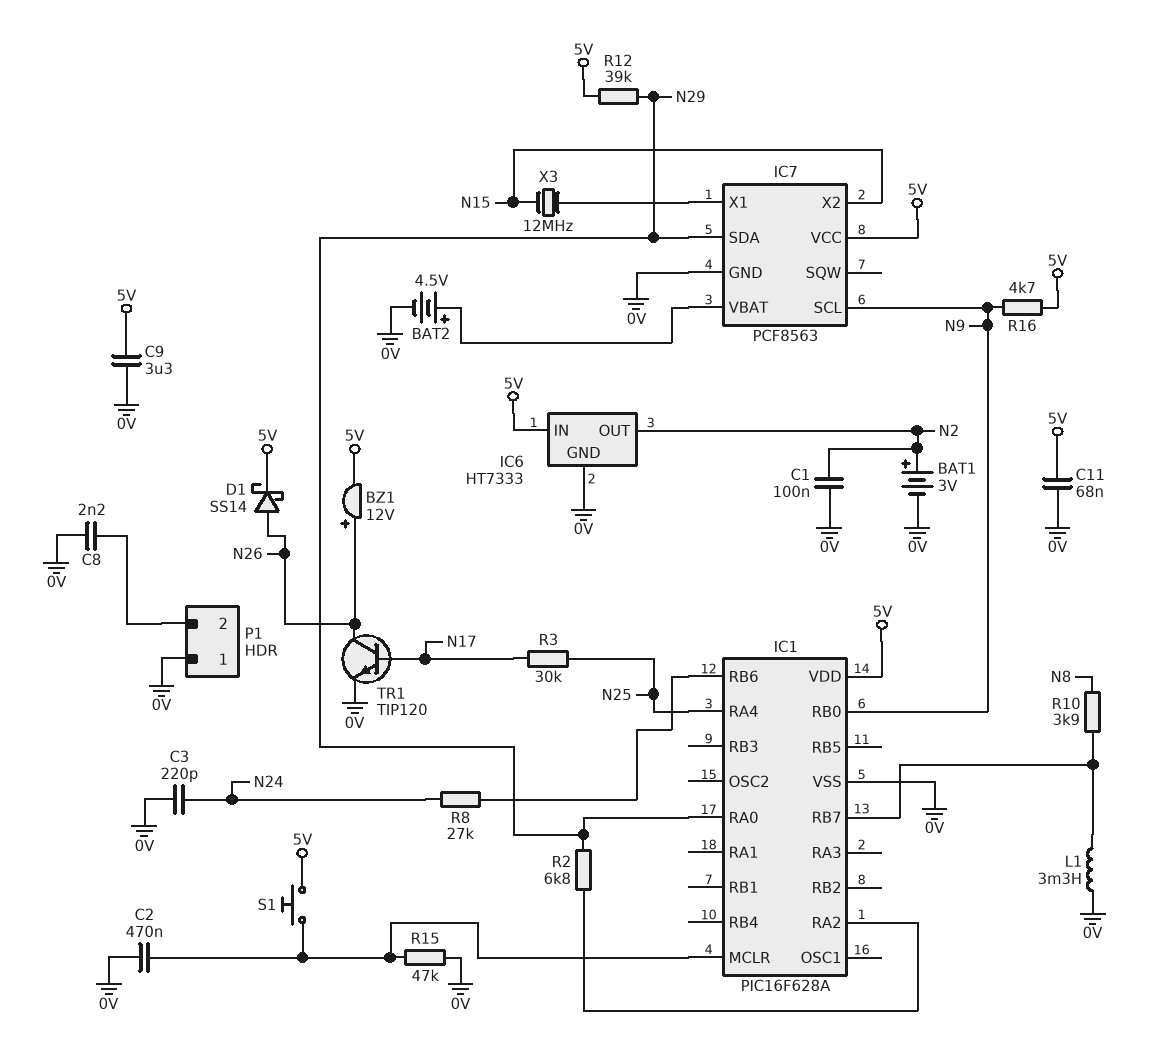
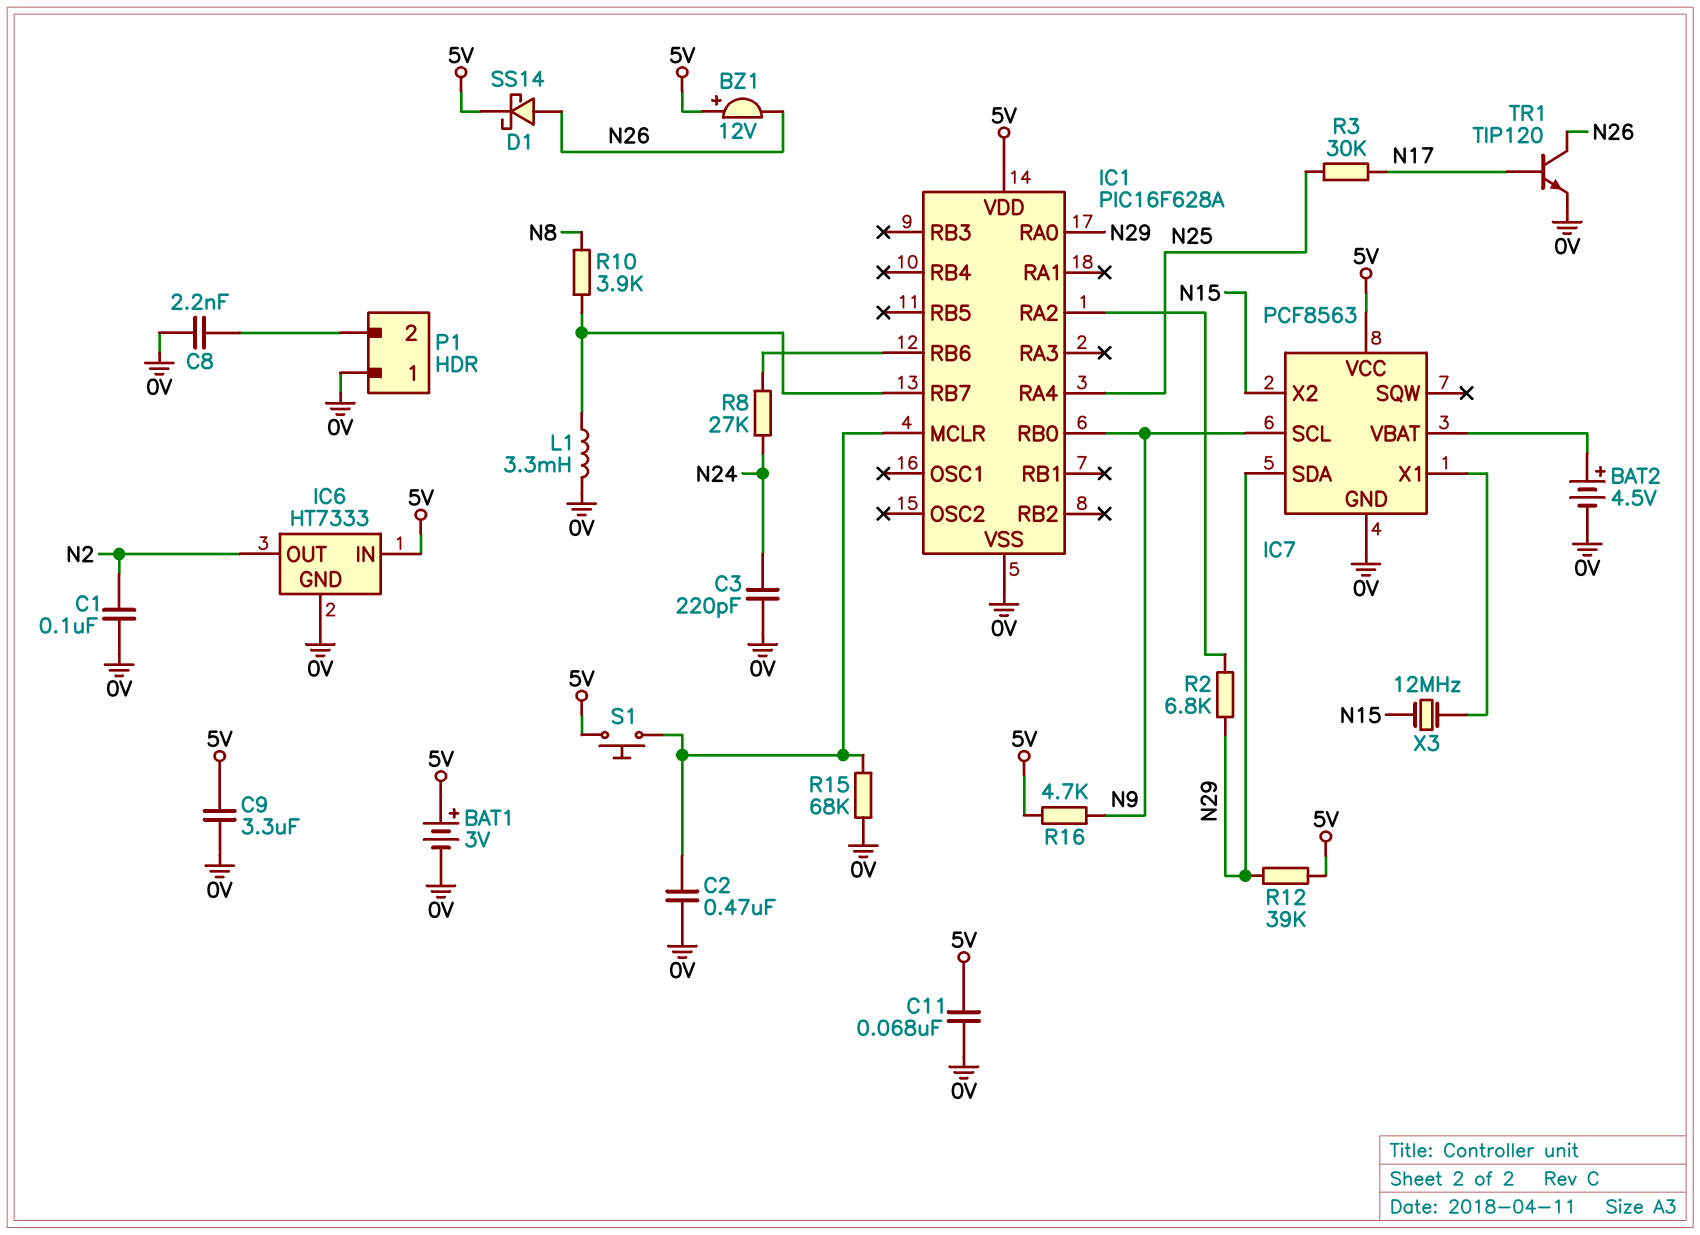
BAT1: 3V (plus N2, minus 0V) -> 3V (plus 5V, minus 0V)
BZ1: buzzer 12V (plus N26, minus 5V) -> buzzer 12V (plus 5V, minus N26)
R15: 47k (0V, IC1/MCLR) -> 68k (0V, IC1/MCLR)

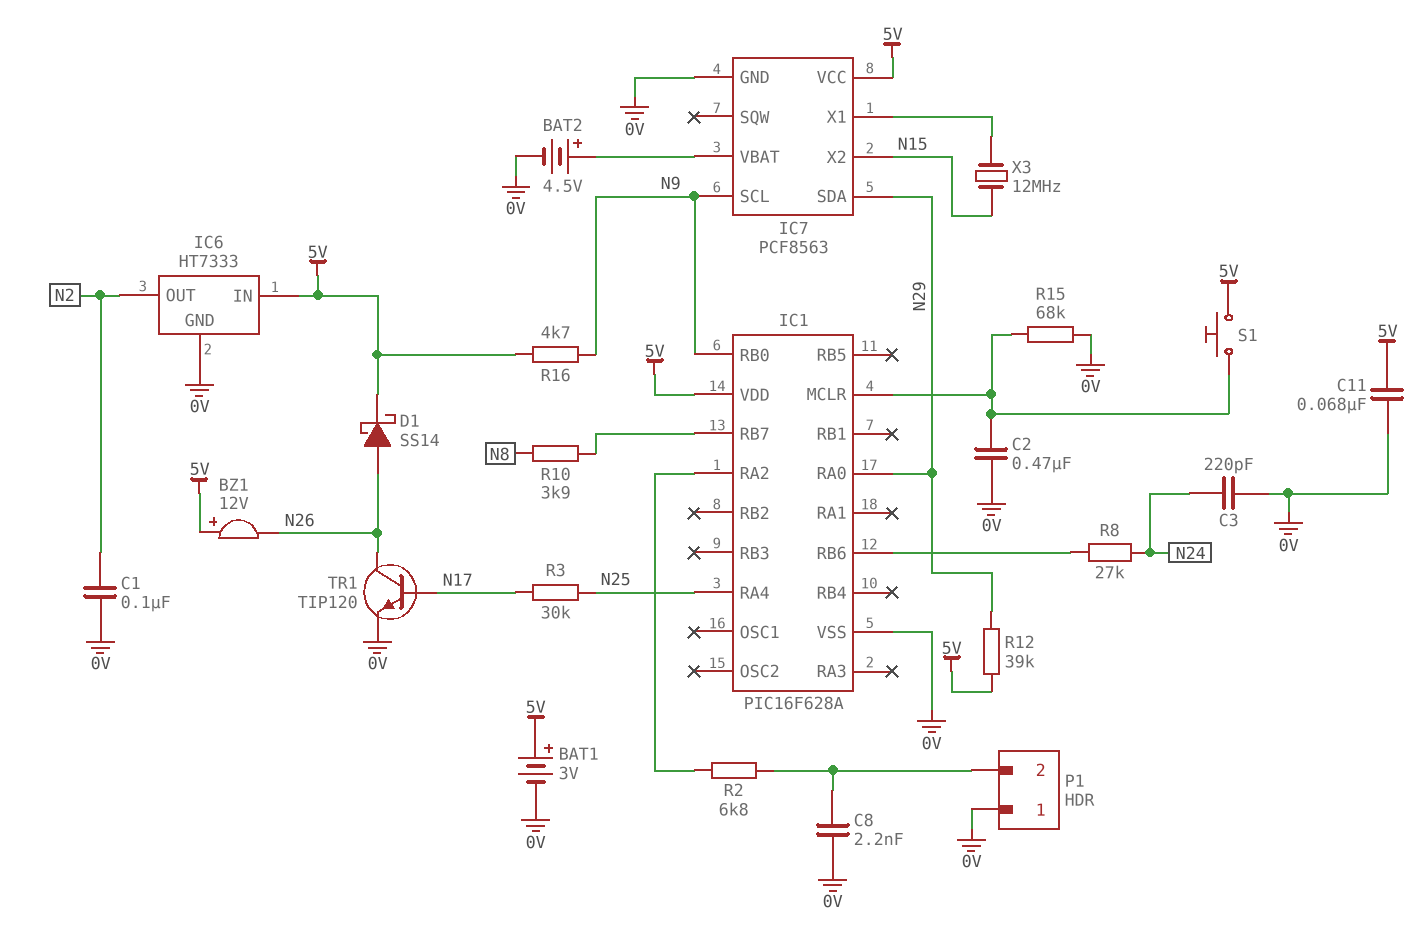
C9: 3.3uF (0V, 5V) -> none
L1: 3.3mH (0V, IC1/RB7) -> none
R2: 6.8k (IC1/RA2, N29) -> 6.8k (IC1/RA2, P1/2)

